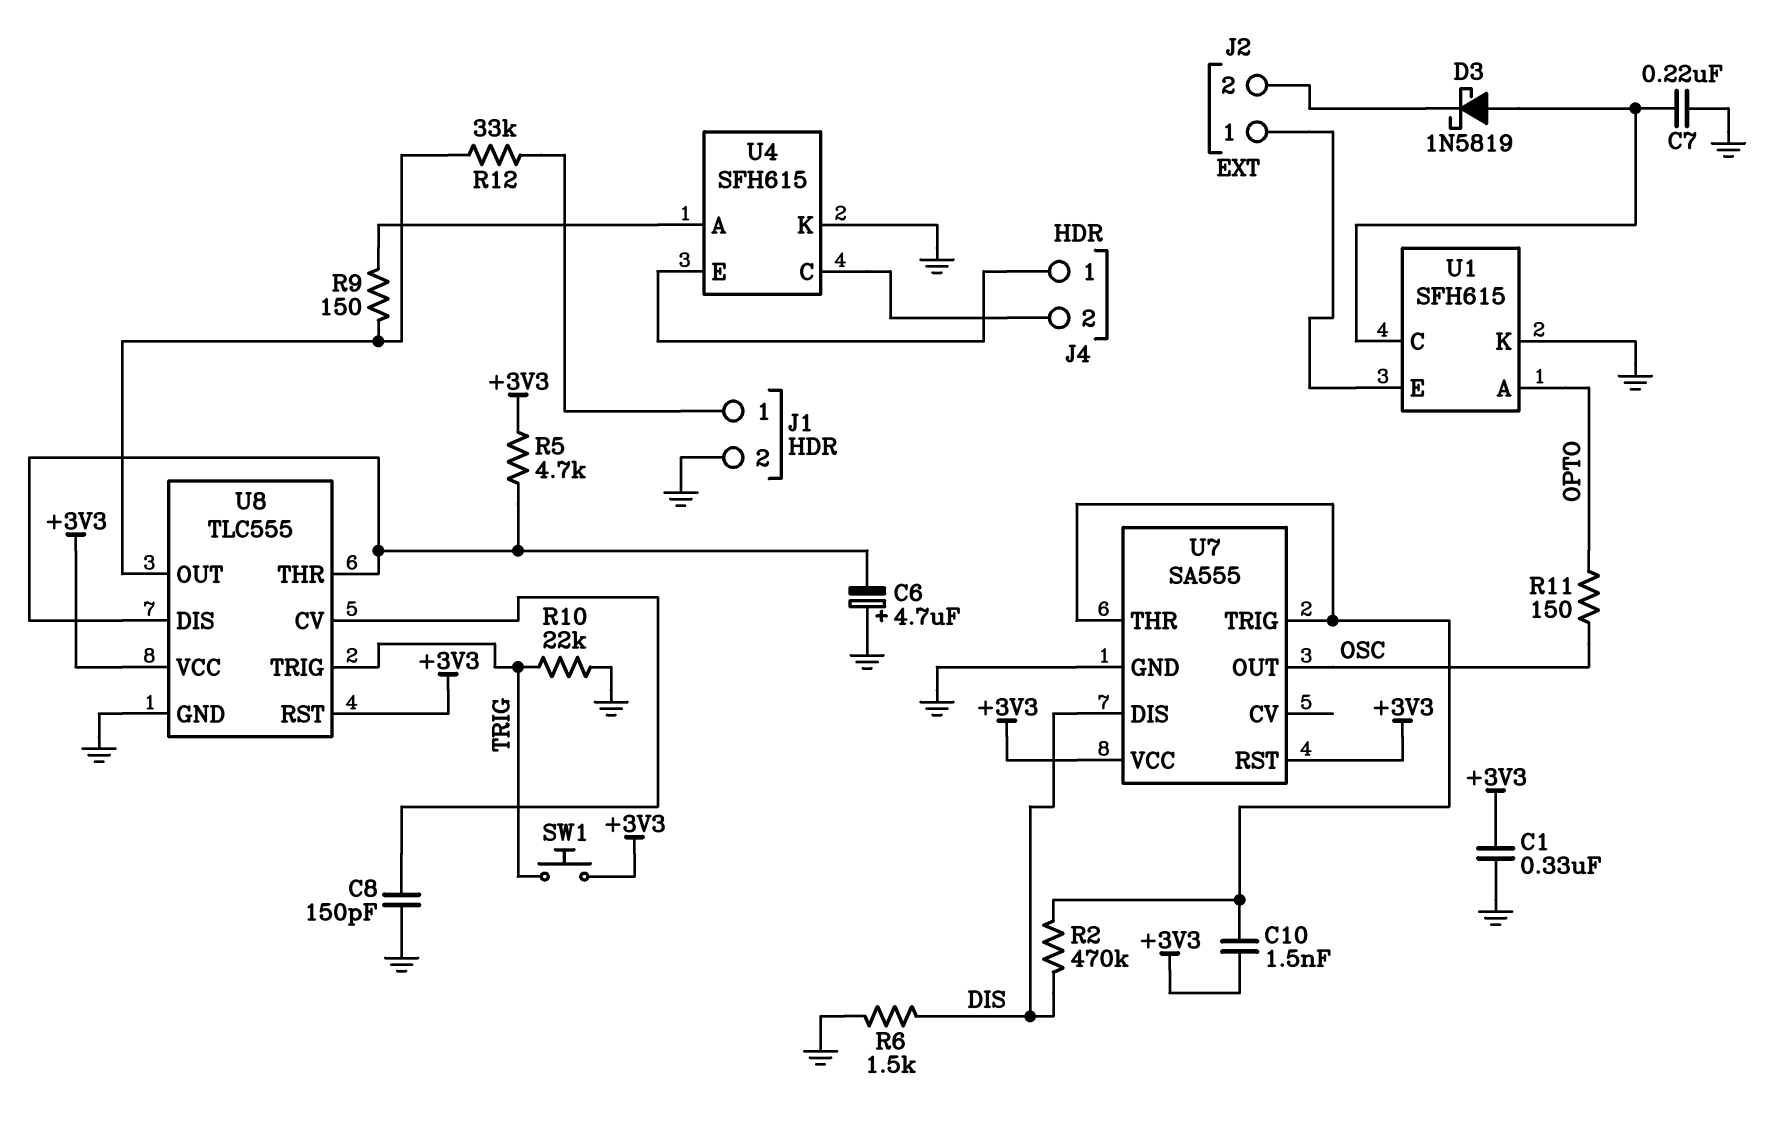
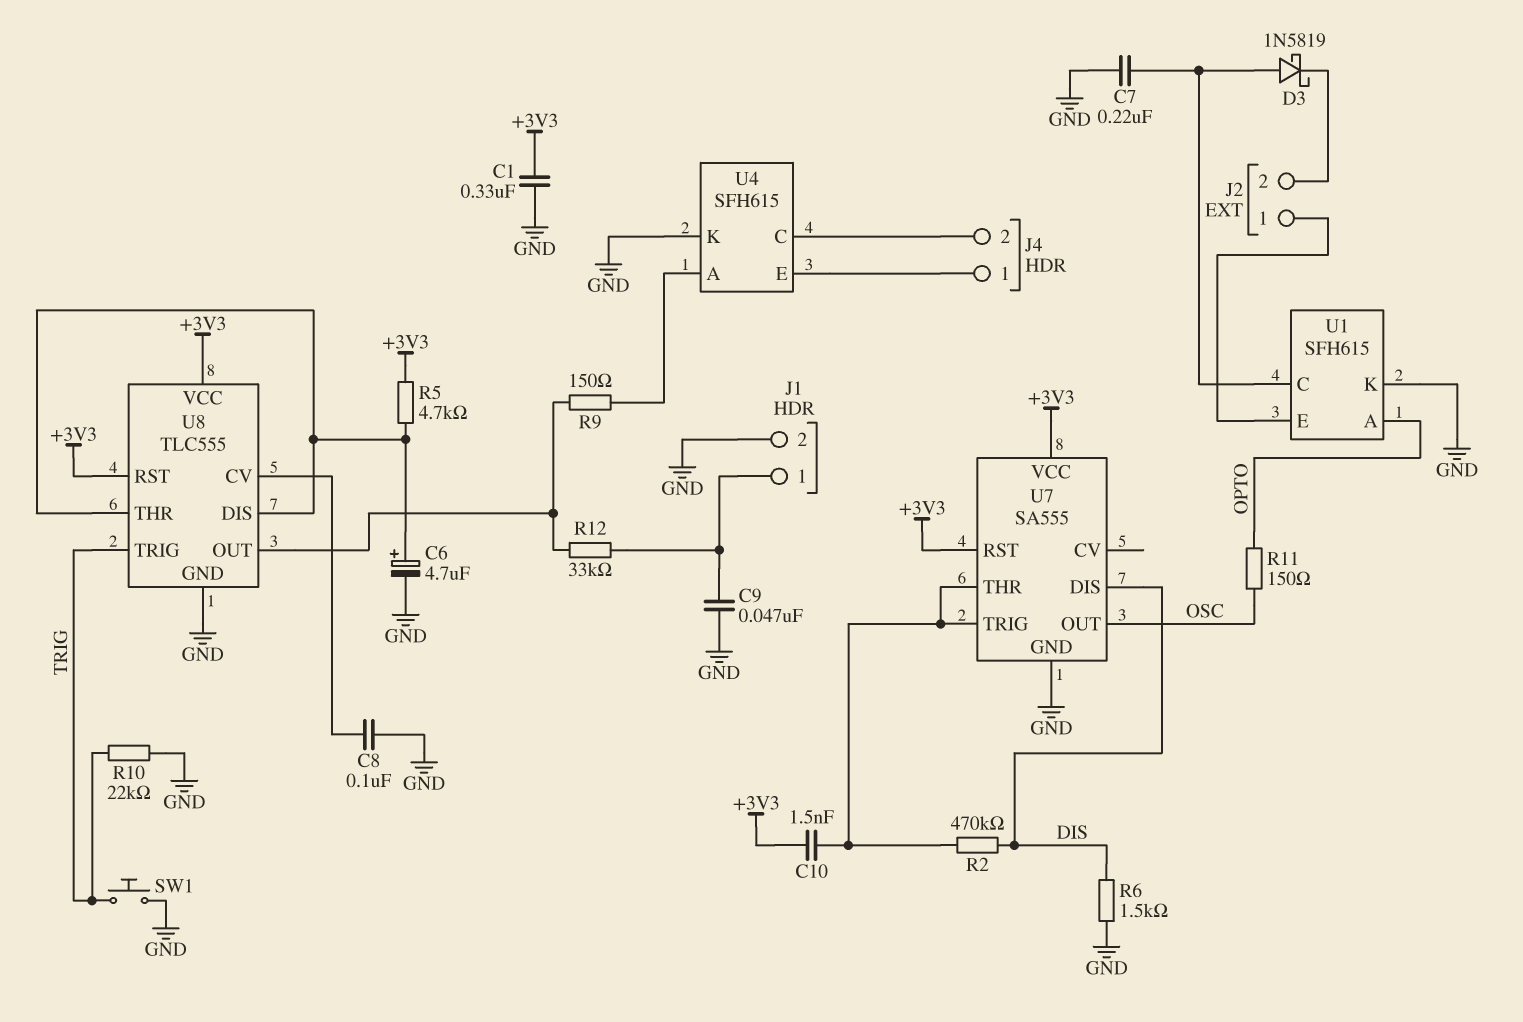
C6: 4.7uF (plus GND, minus U8/DIS) -> 4.7uF (plus U8/DIS, minus GND)
C8: 150pF (GND, U8/CV) -> 100nF (GND, U8/CV)
C9: none -> 47nF (GND, J1/1)
SW1: button (+3V3, TRIG) -> button (GND, TRIG)

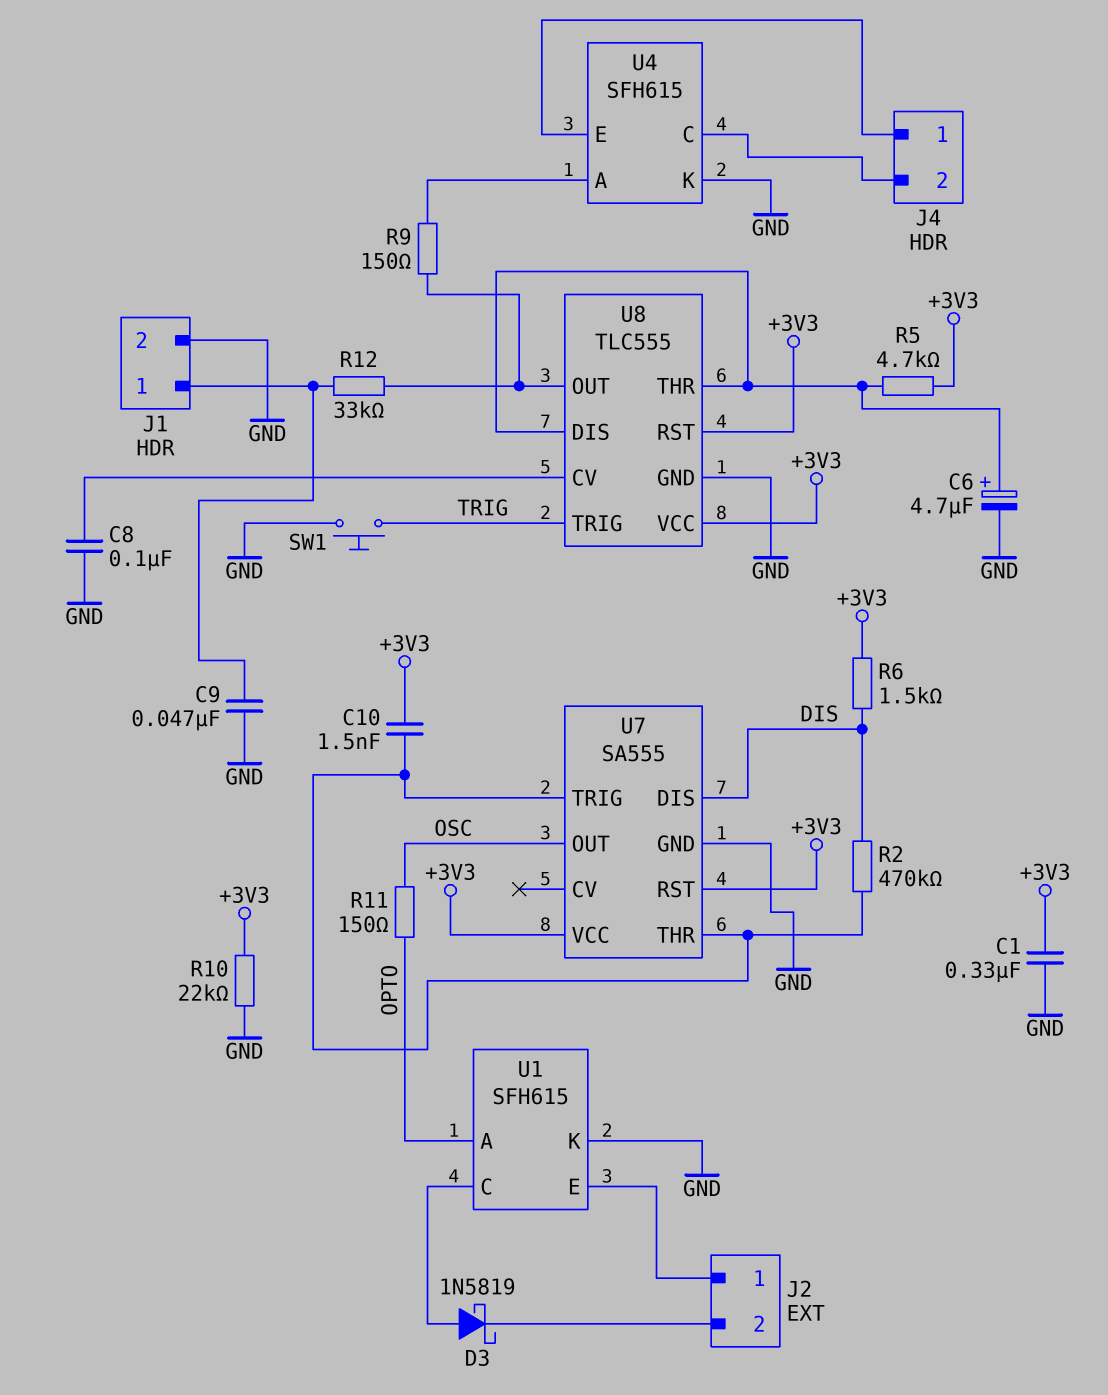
C7: 220nF (GND, U1/C) -> none
R6: 1.5k (DIS, GND) -> 1.5k (+3V3, DIS)
R10: 22k (GND, TRIG) -> 22k (+3V3, GND)

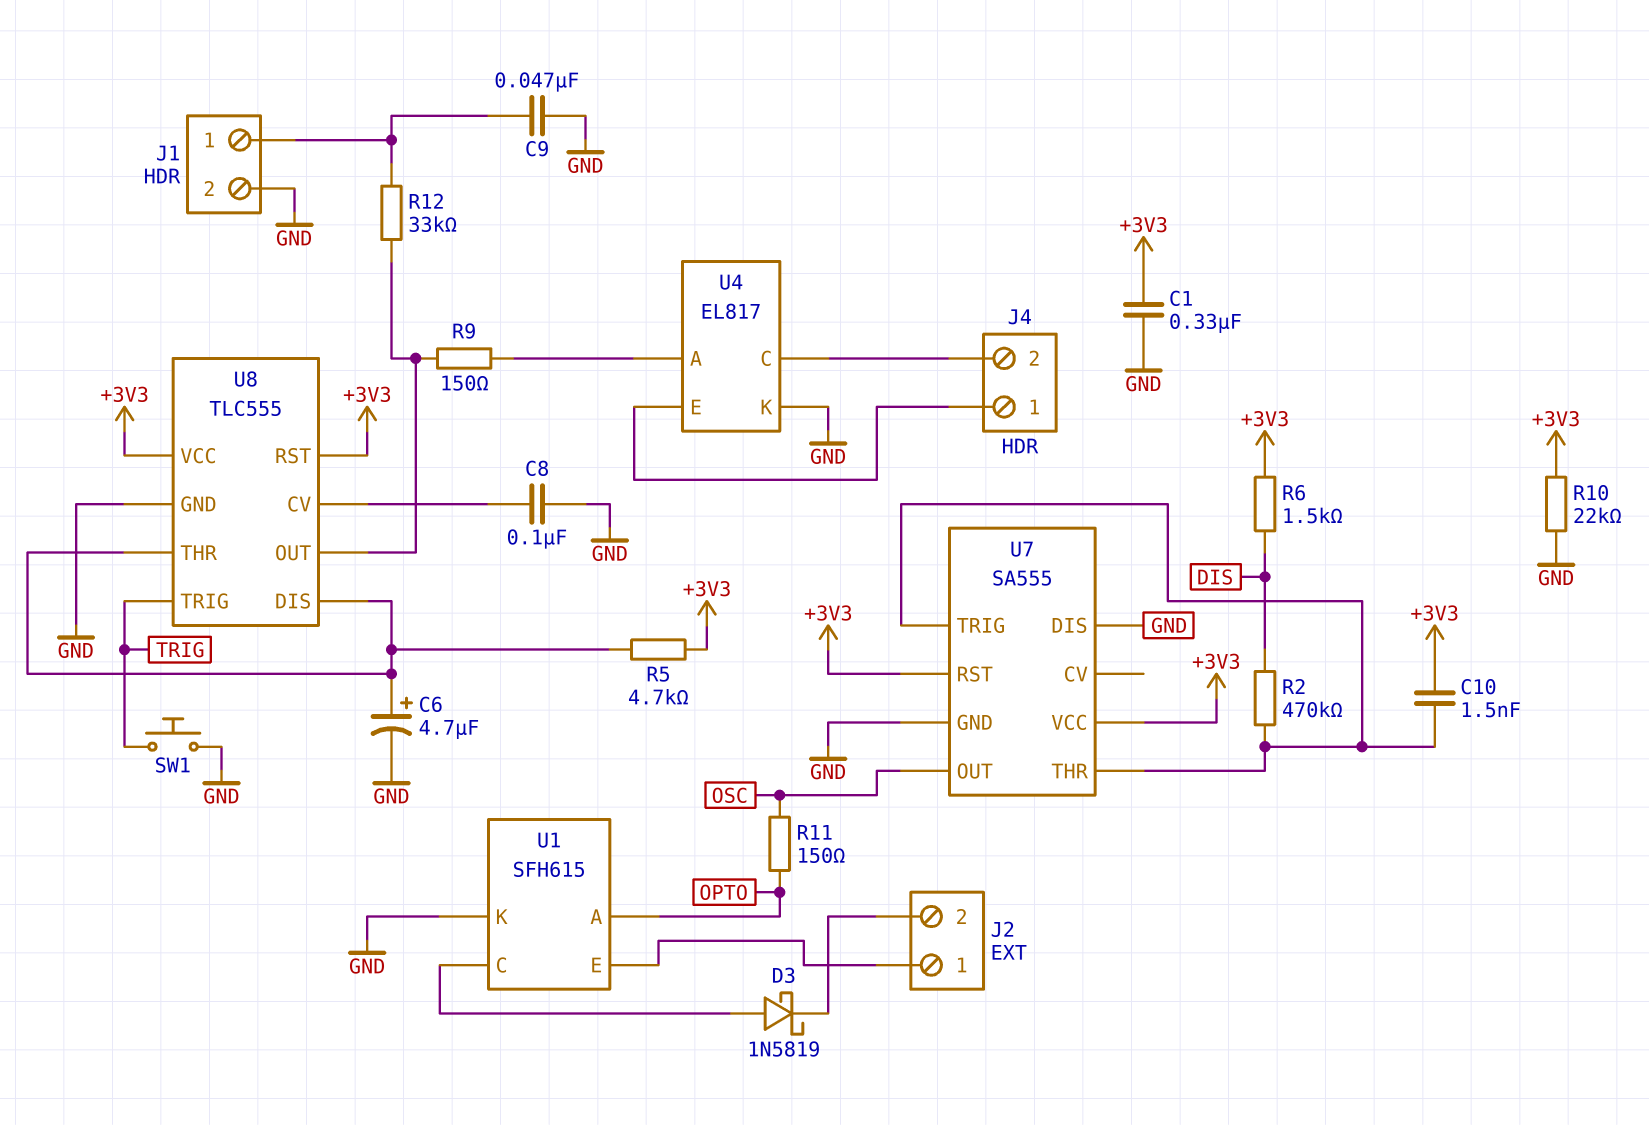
U4: SFH615 -> EL817
U7 pin DIS: DIS -> GND

